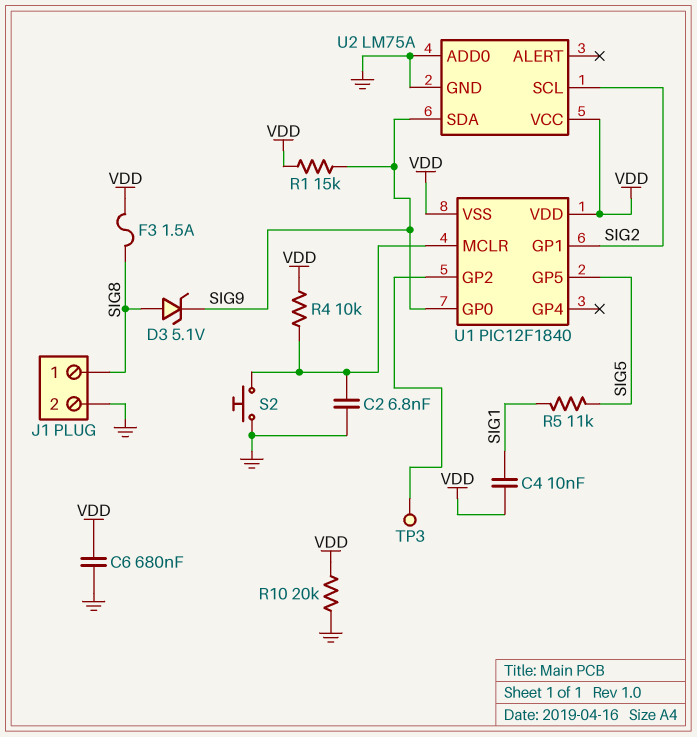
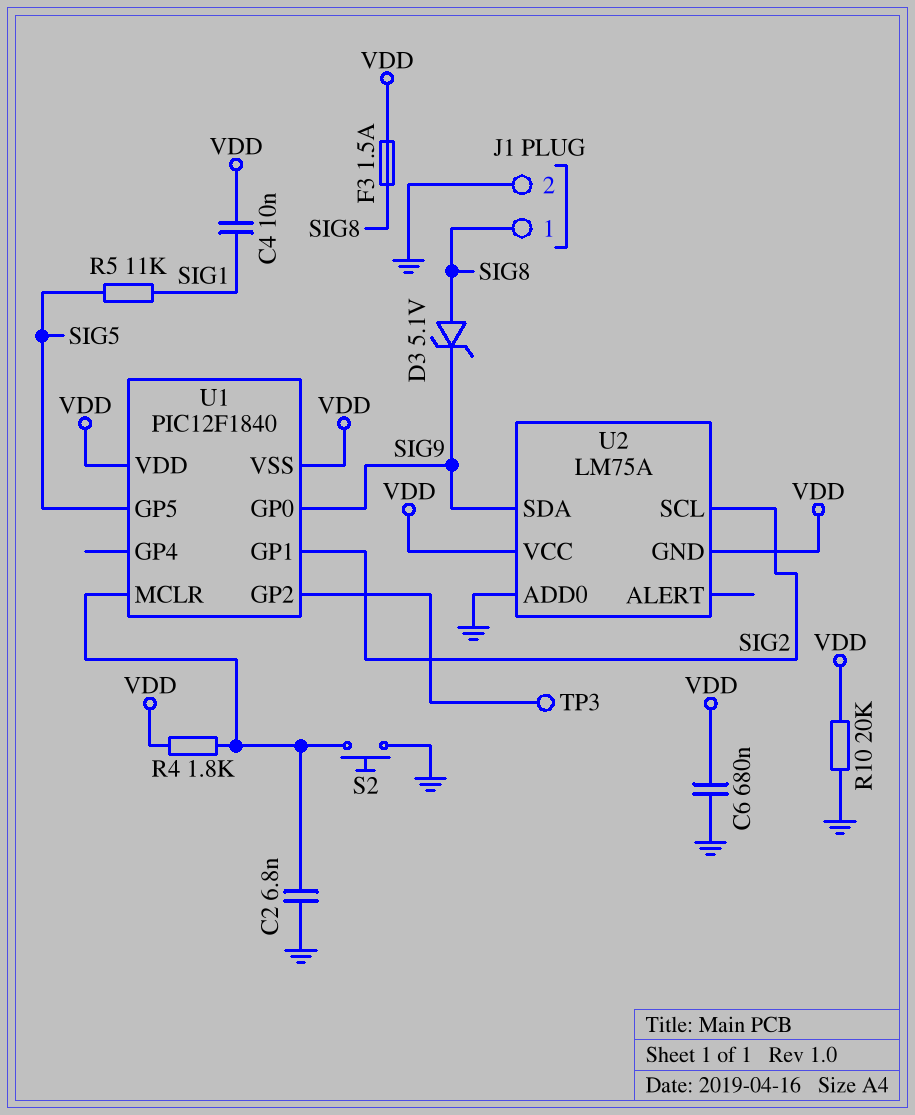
R1: 15k (SIG9, VDD) -> none
R4: 10k (U1/MCLR, VDD) -> 1.8k (U1/MCLR, VDD)
U2 pin GND: GND -> VDD

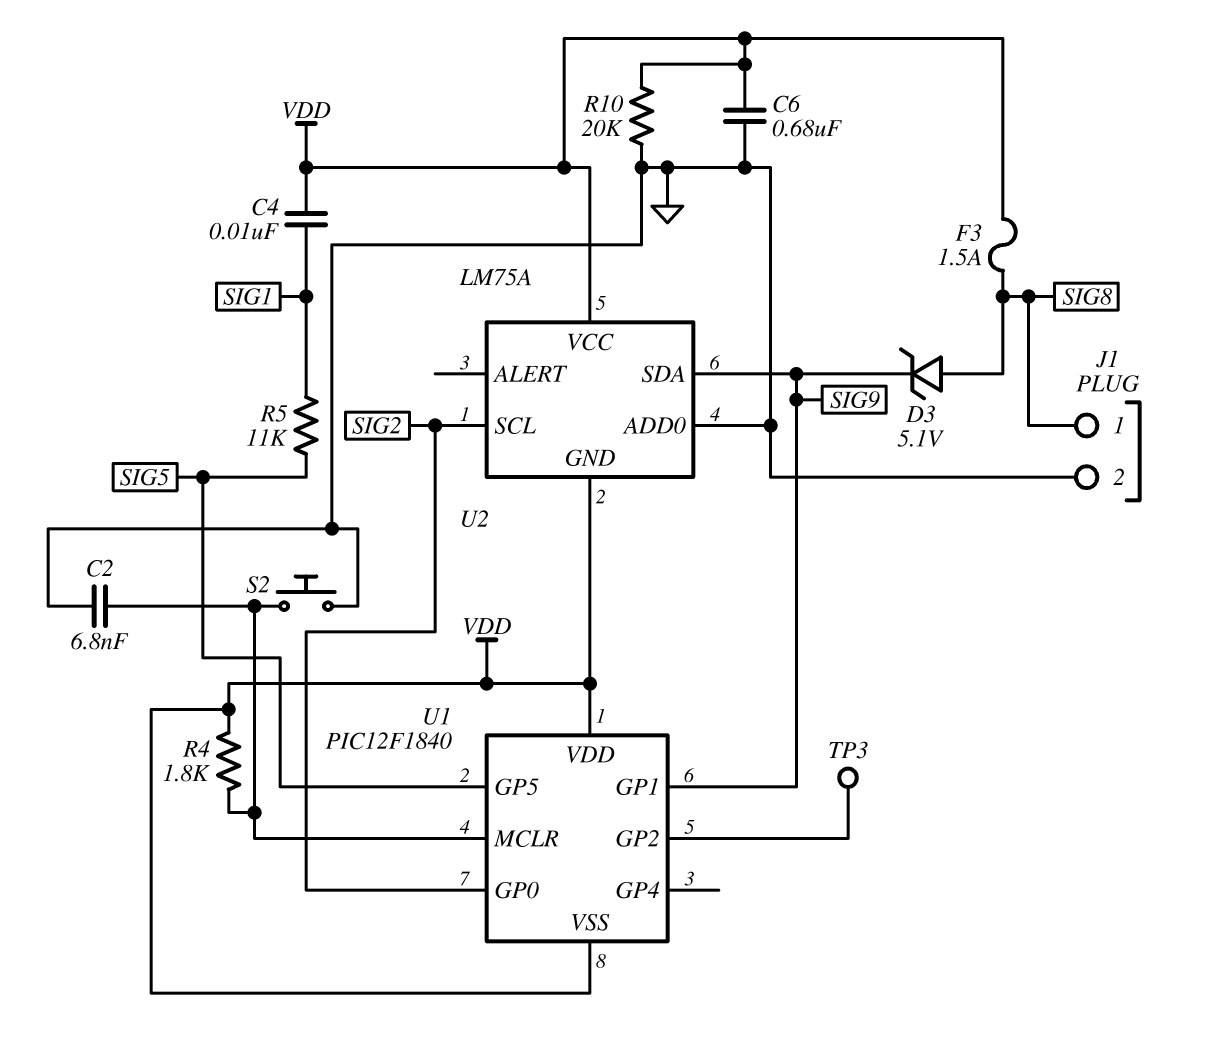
U1 pin GP0: SIG9 -> SIG2
U1 pin GP1: SIG2 -> SIG9

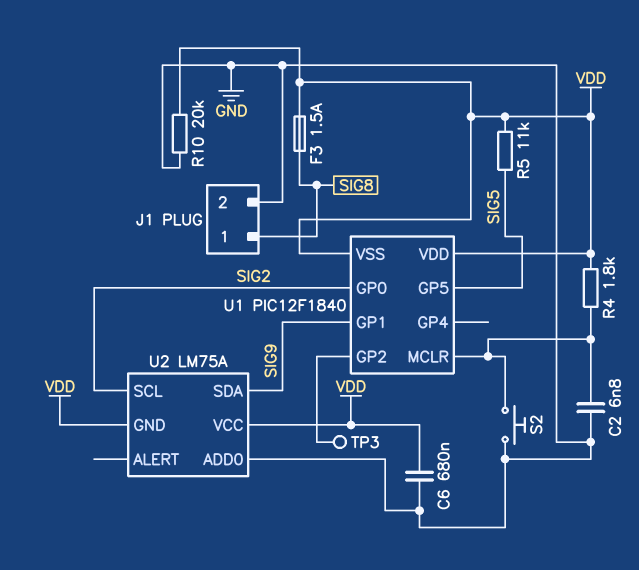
C4: 10nF (SIG1, VDD) -> none
D3: zener 5.1V (A SIG8, K SIG9) -> none
R5: 11k (SIG1, SIG5) -> 11k (SIG5, VDD)

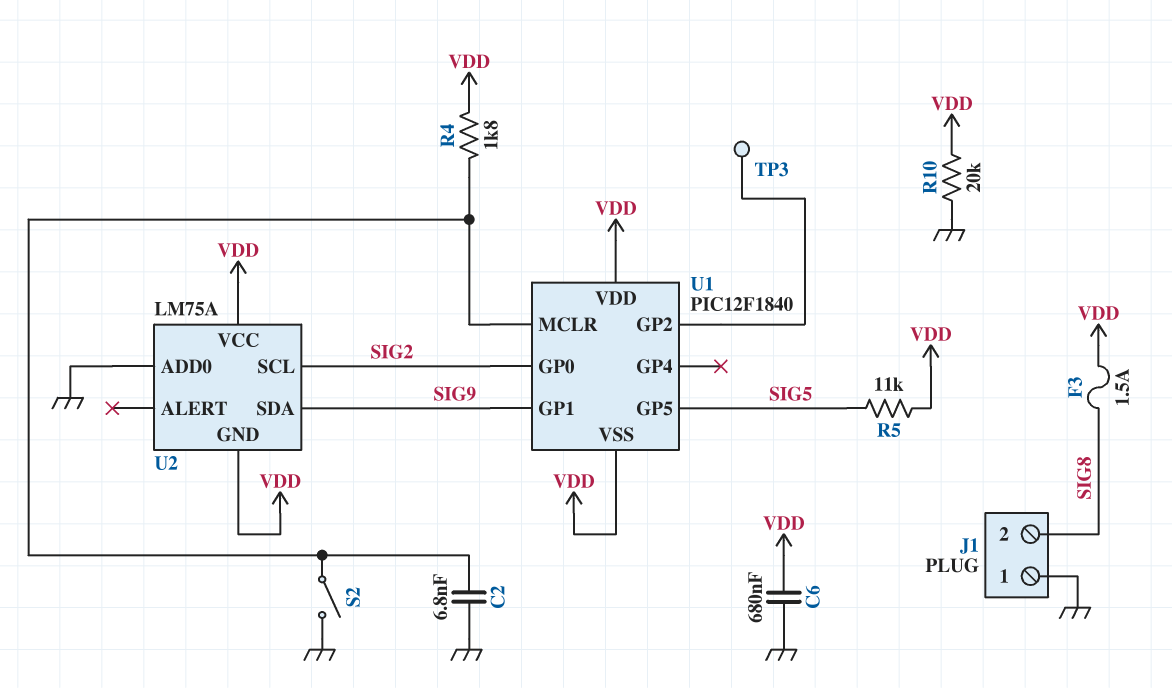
J1 pin 1: SIG8 -> GND
J1 pin 2: GND -> SIG8
S2: button (GND, U1/MCLR) -> switch (GND, U1/MCLR)

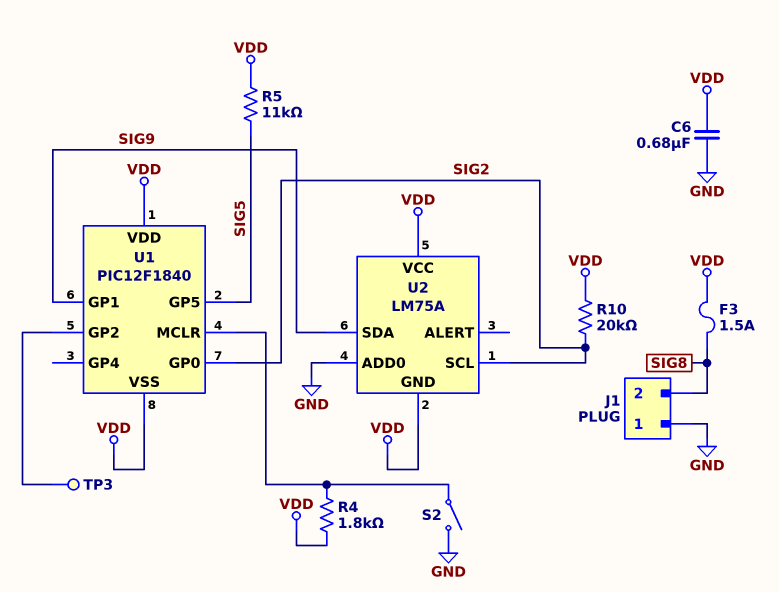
C2: 6.8nF (GND, U1/MCLR) -> none
R10: 20k (GND, VDD) -> 20k (SIG2, VDD)

